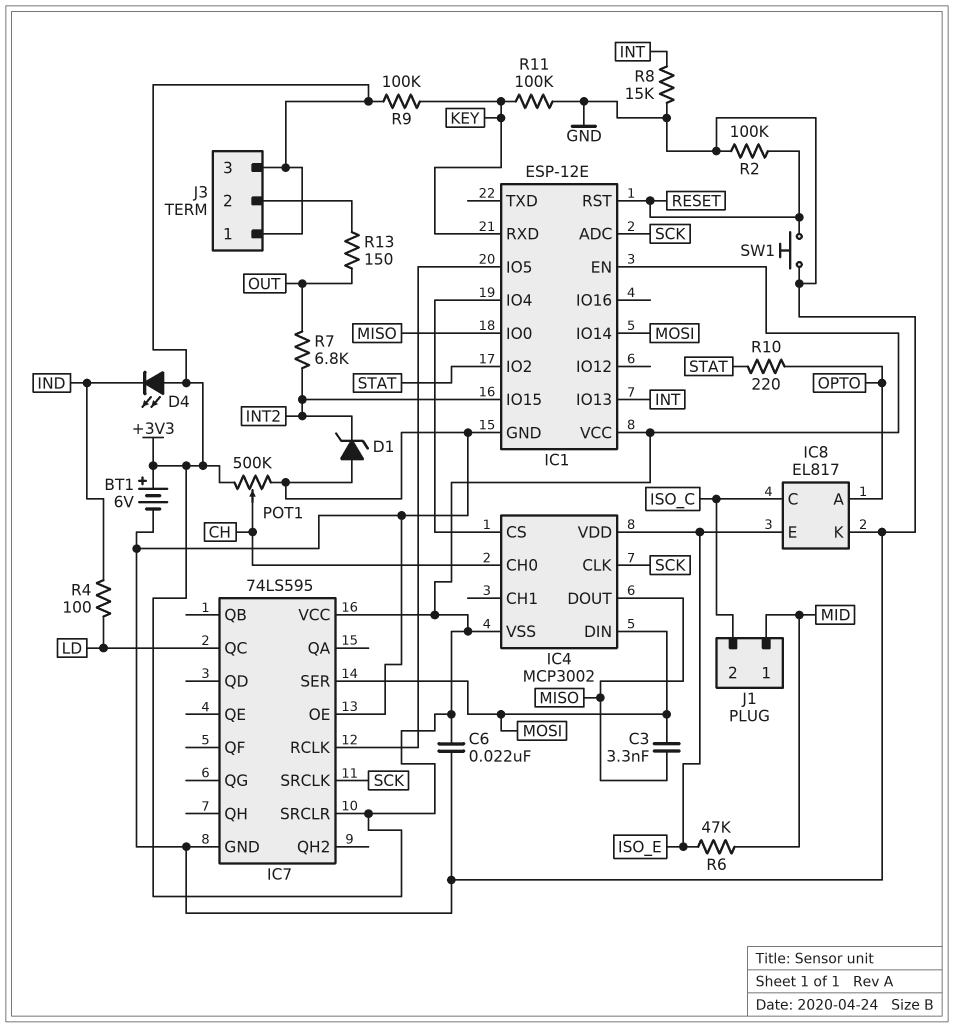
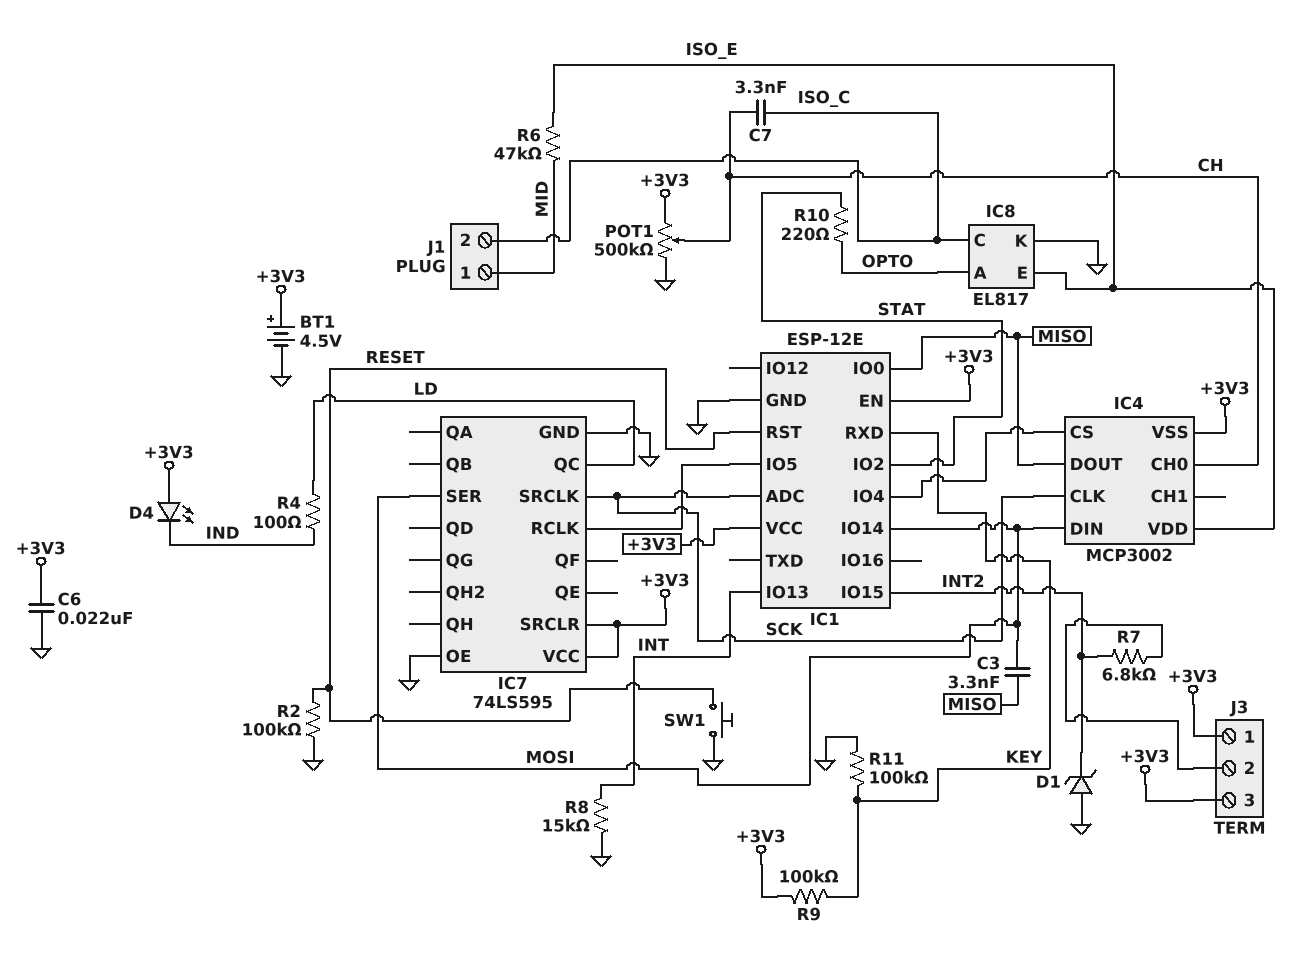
BT1: 6V (plus +3V3, minus GND) -> 4.5V (plus +3V3, minus GND)
C7: none -> 3.3nF (CH, ISO_C)
R7: 6.8k (INT2, OUT) -> 6.8k (INT2, J3/2)
R13: 150 (J3/2, OUT) -> none

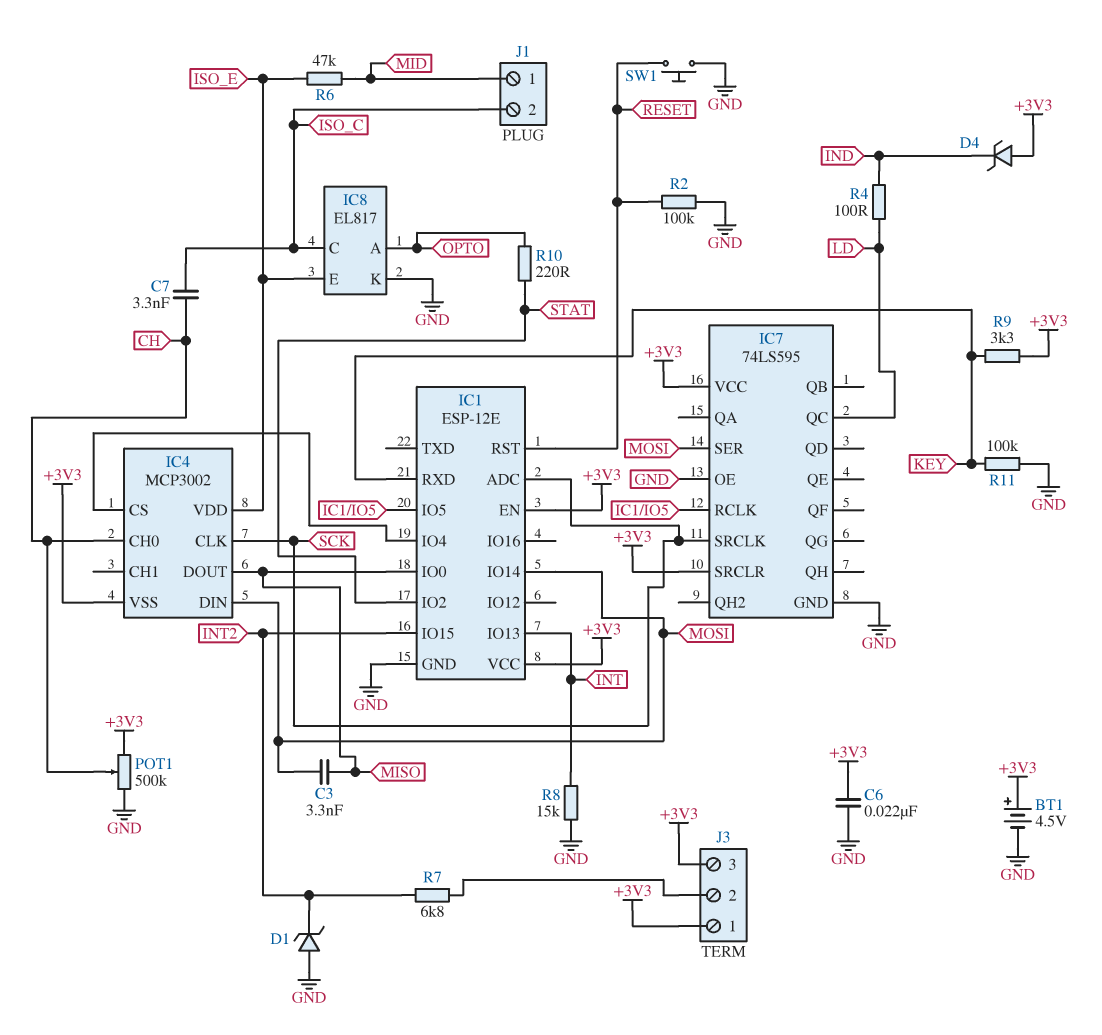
D4: LED (A +3V3, K IND) -> zener (A +3V3, K IND)
R9: 100k (+3V3, KEY) -> 3.3k (+3V3, KEY)

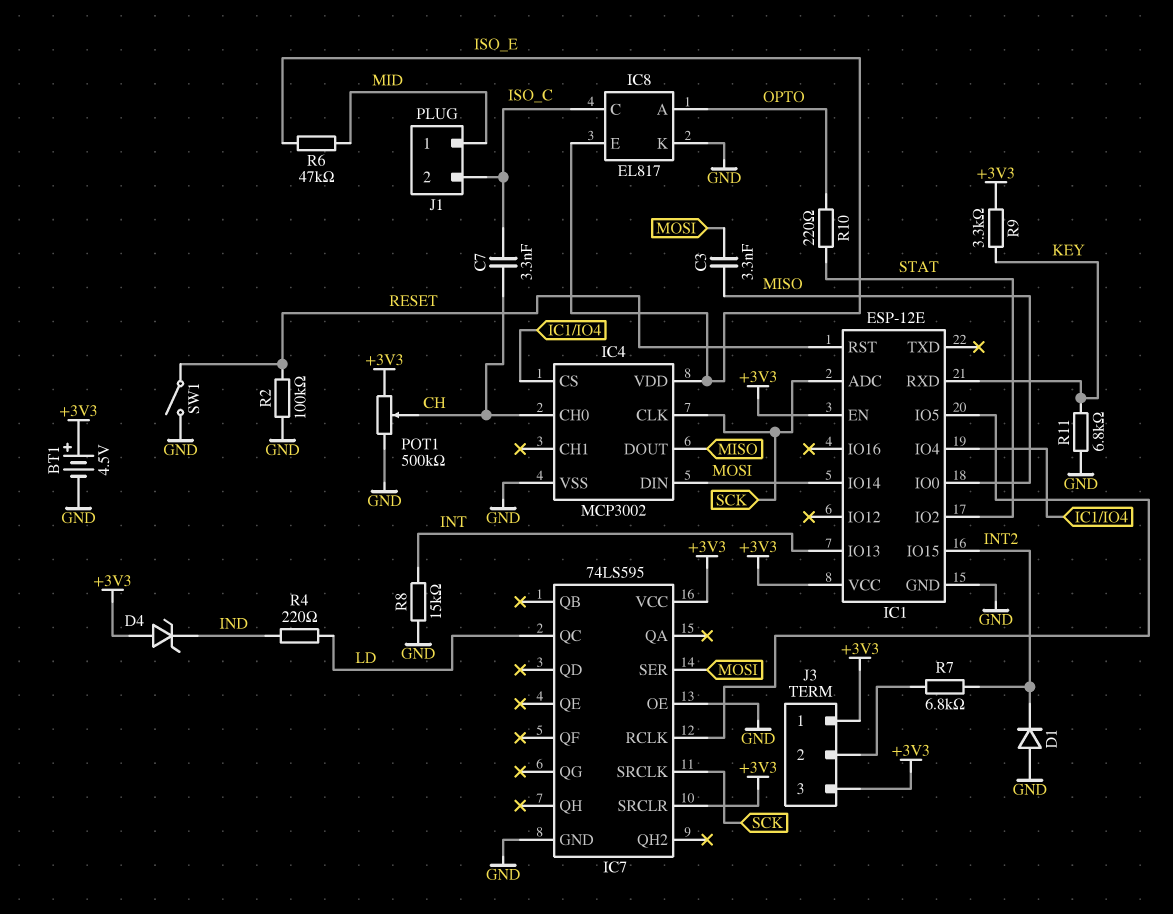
C6: 22nF (+3V3, GND) -> none
D1: zener (A GND, K INT2) -> diode (A GND, K INT2)
IC4 pin VSS: +3V3 -> GND
R4: 100 (IND, LD) -> 220 (IND, LD)
R11: 100k (GND, KEY) -> 6.8k (GND, KEY)
SW1: button (GND, RESET) -> switch (GND, RESET)

